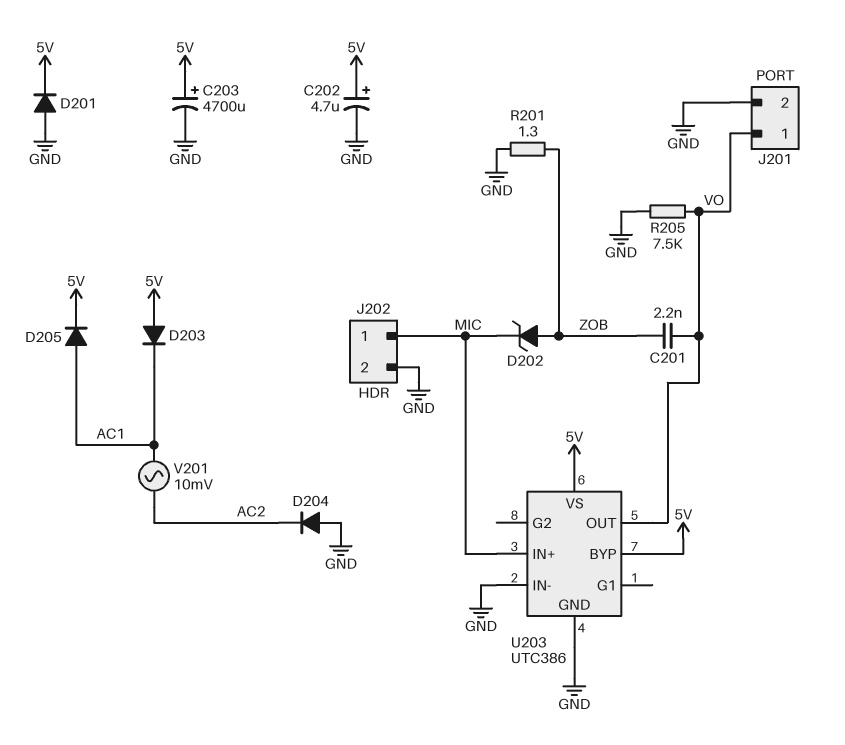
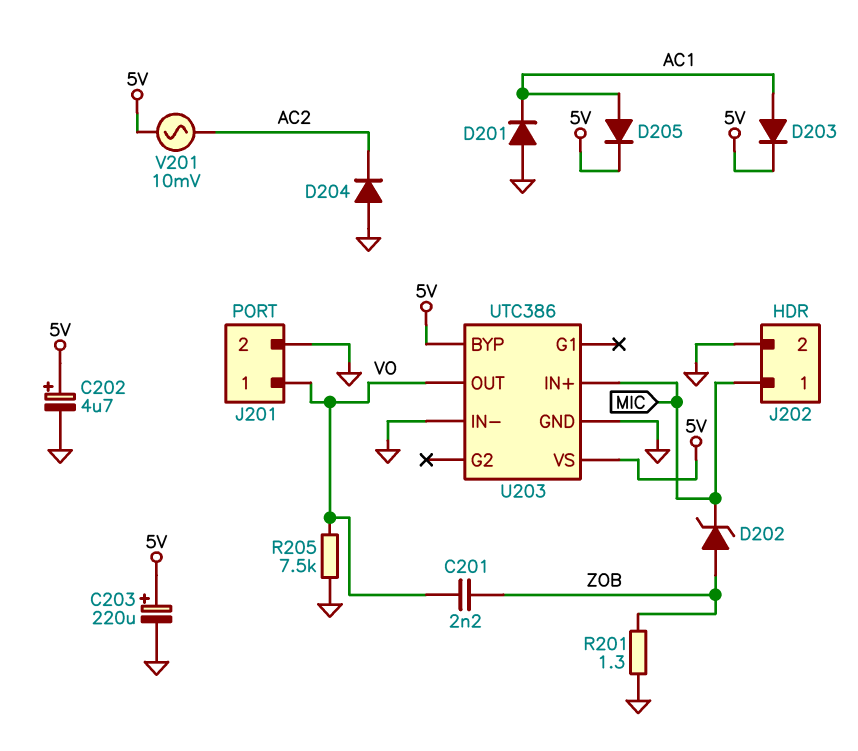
C203: 4700uF (plus 5V, minus GND) -> 220uF (plus 5V, minus GND)
D201: diode (A GND, K 5V) -> diode (A GND, K AC1)
D203: diode (A 5V, K AC1) -> diode (A AC1, K 5V)
V201: AC 10mV (AC1, AC2) -> AC 10mV (5V, AC2)

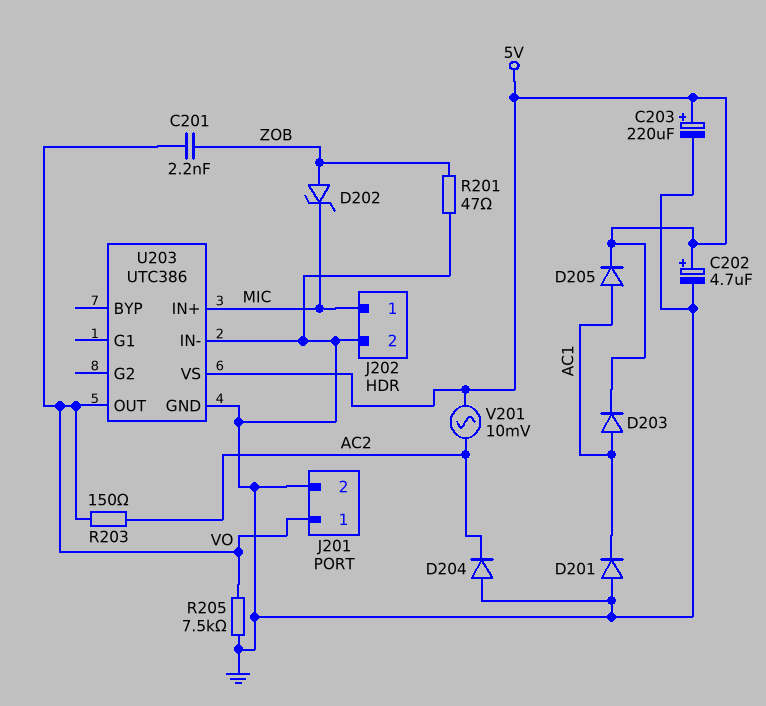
R201: 1.3 (GND, ZOB) -> 47 (GND, ZOB)
R203: none -> 150 (AC2, VO)
U203 pin BYP: 5V -> none

